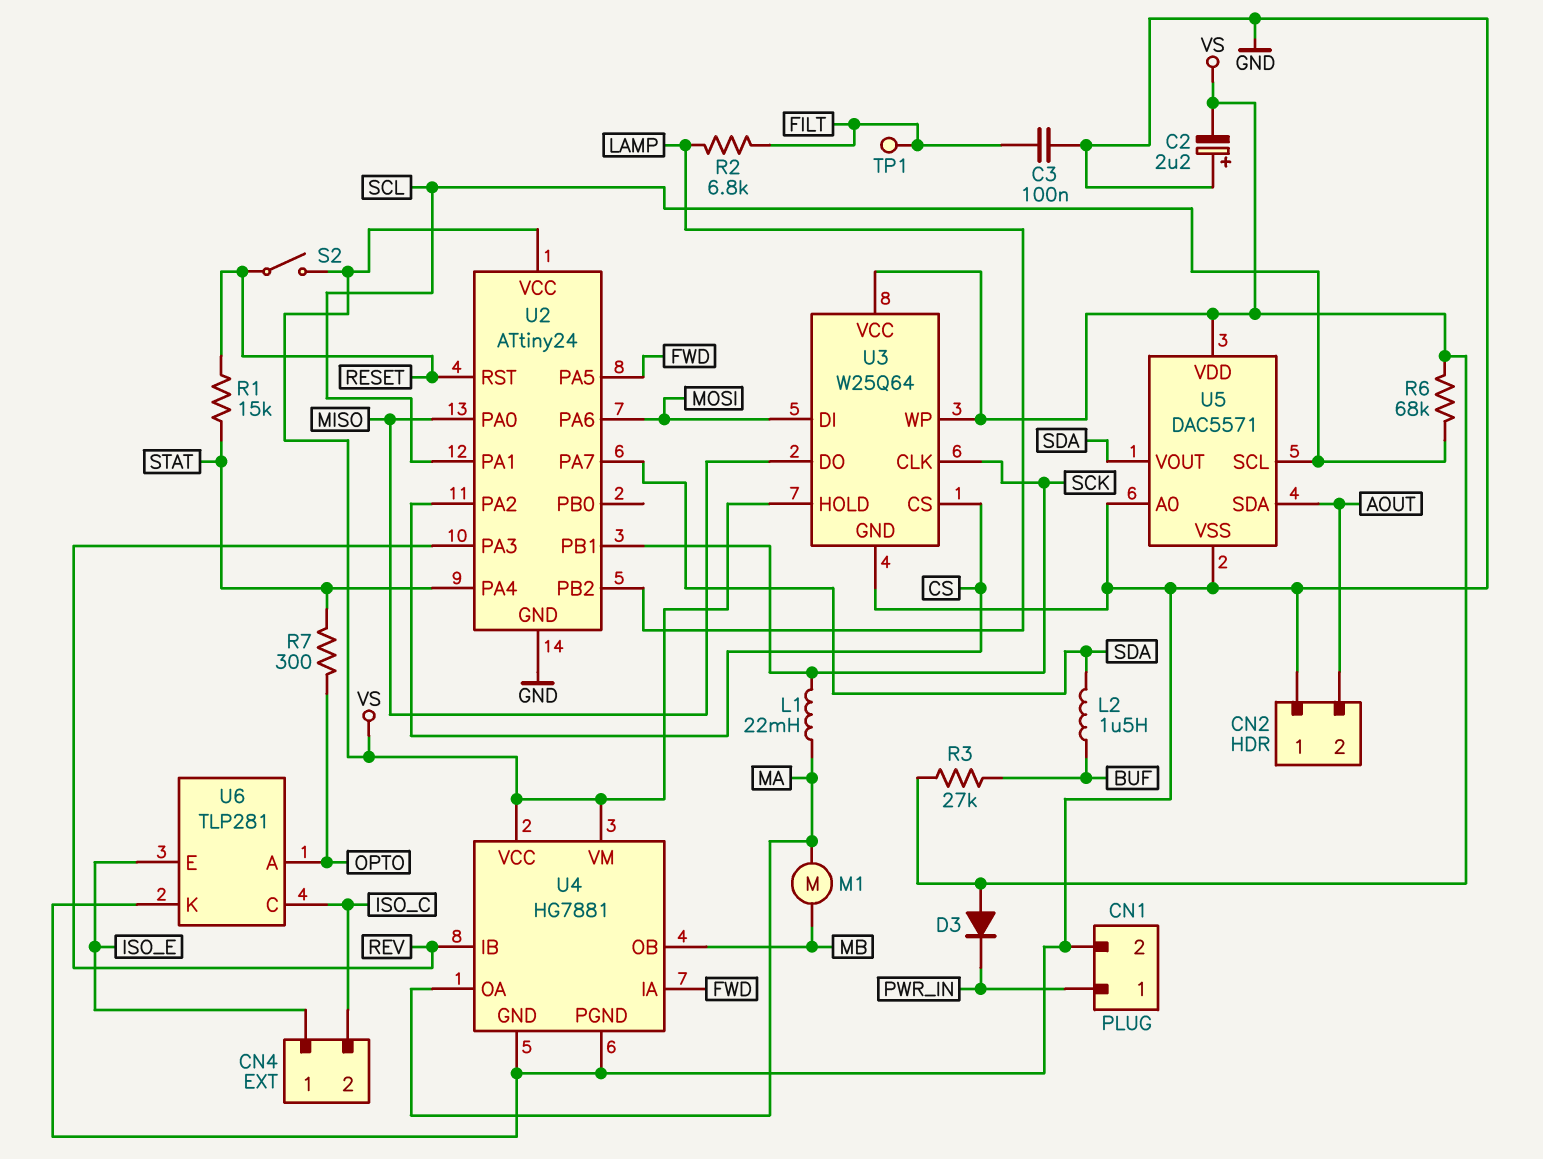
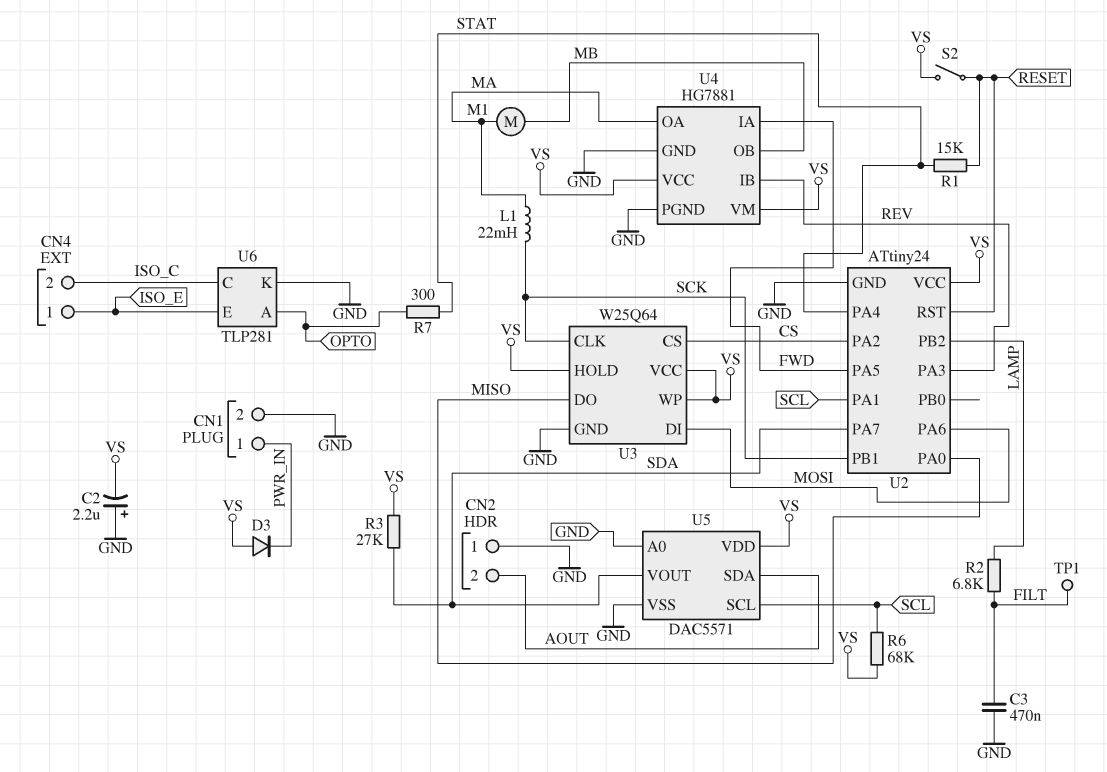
C3: 100nF (FILT, GND) -> 470nF (FILT, GND)
L2: 1.5uH (BUF, SDA) -> none
R3: 27k (BUF, VS) -> 27k (SDA, VS)

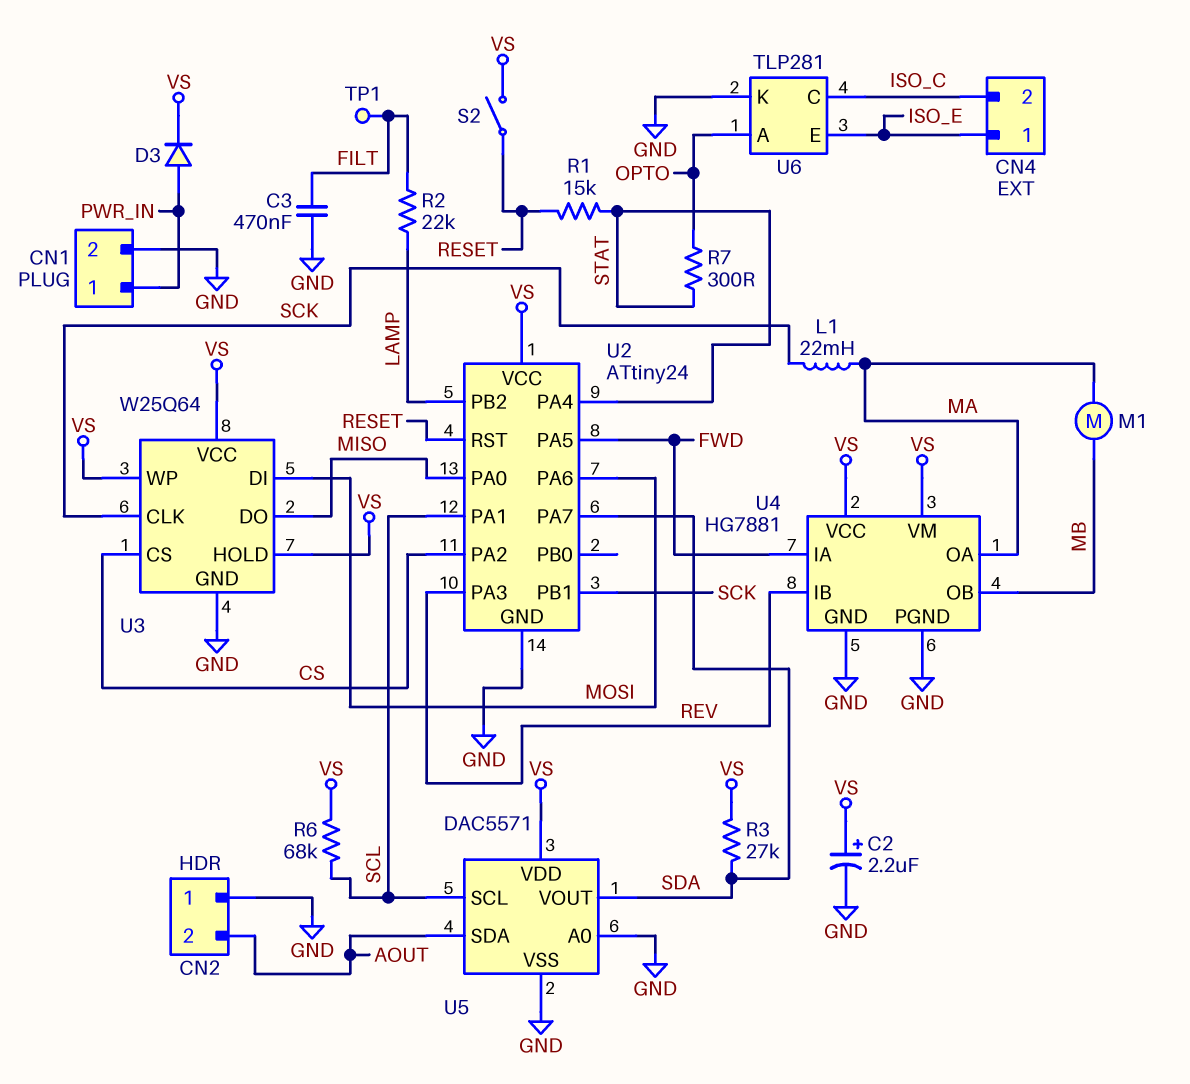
C2: 2.2uF (plus GND, minus VS) -> 2.2uF (plus VS, minus GND)
D3: diode (A VS, K PWR_IN) -> diode (A PWR_IN, K VS)
R2: 6.8k (FILT, LAMP) -> 22k (FILT, LAMP)

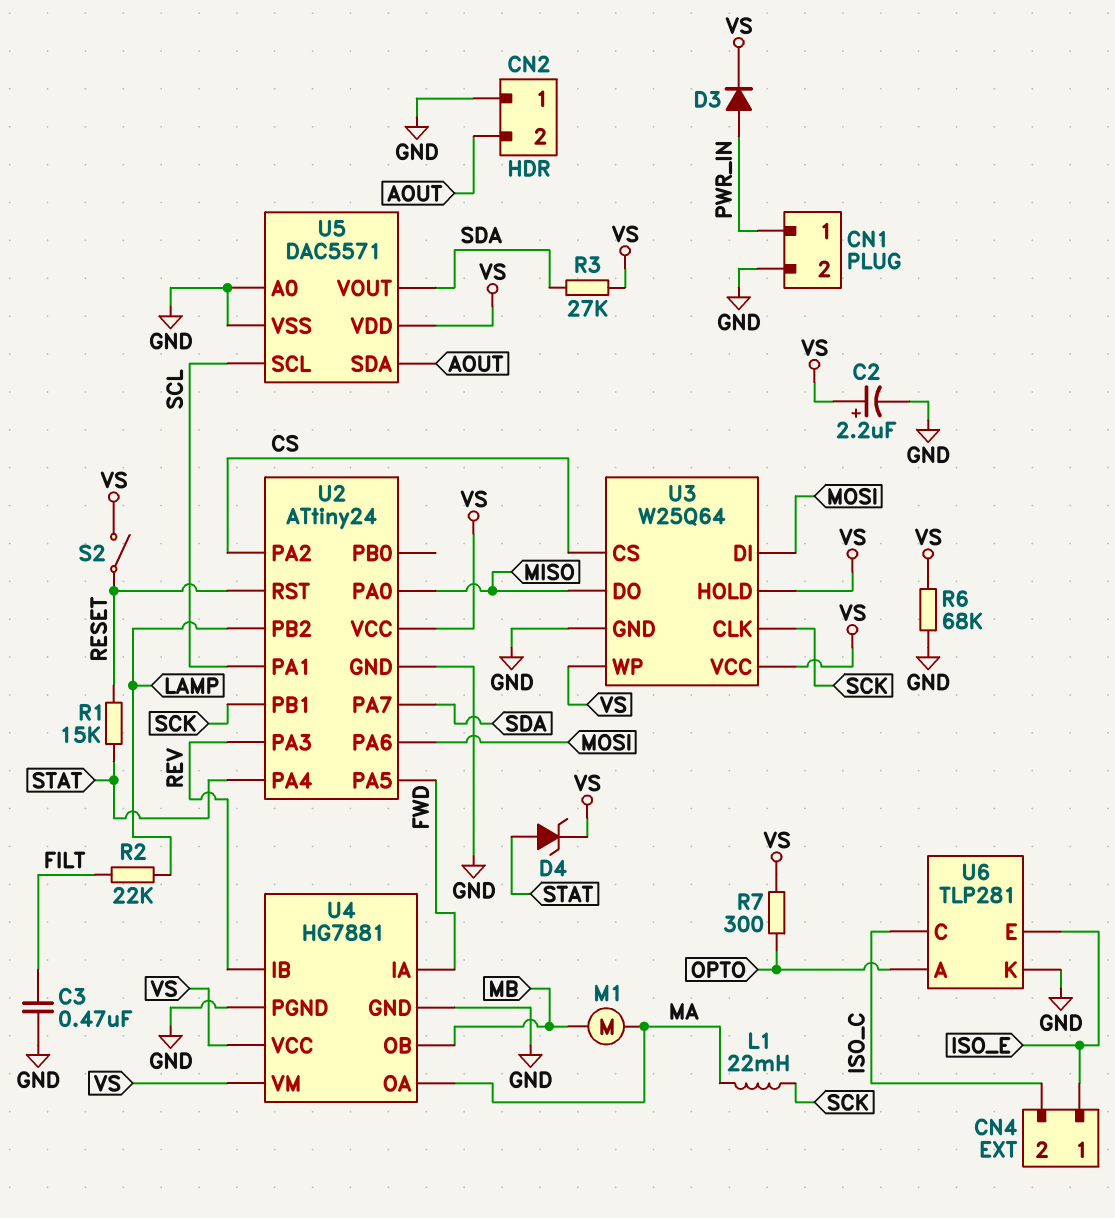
D4: none -> zener (A STAT, K VS)
R6: 68k (SCL, VS) -> 68k (GND, VS)
R7: 300 (OPTO, STAT) -> 300 (OPTO, VS)
TP1: test point (FILT) -> none

